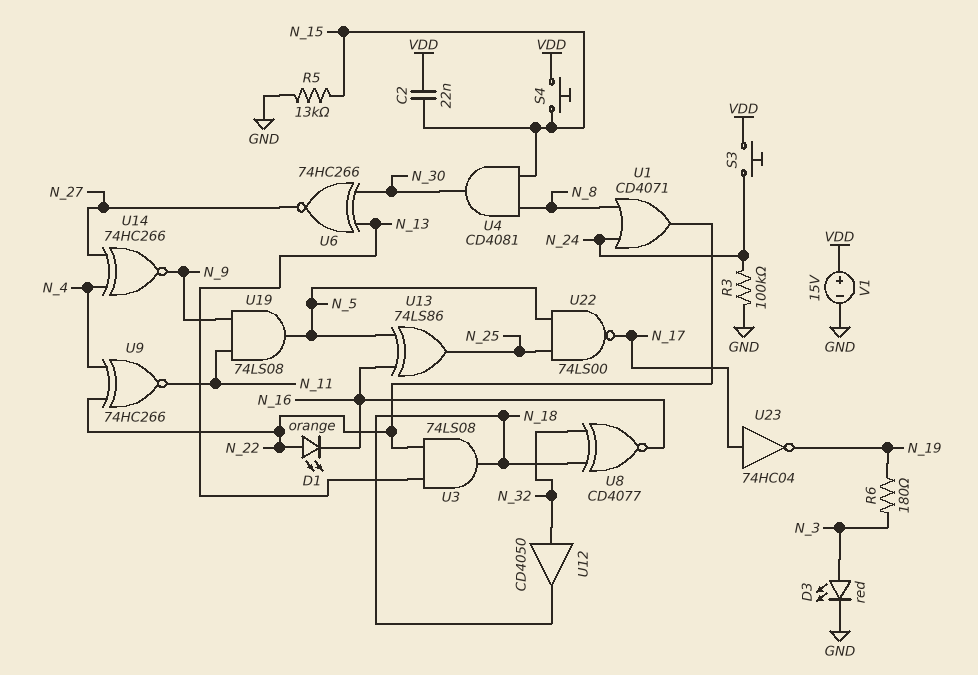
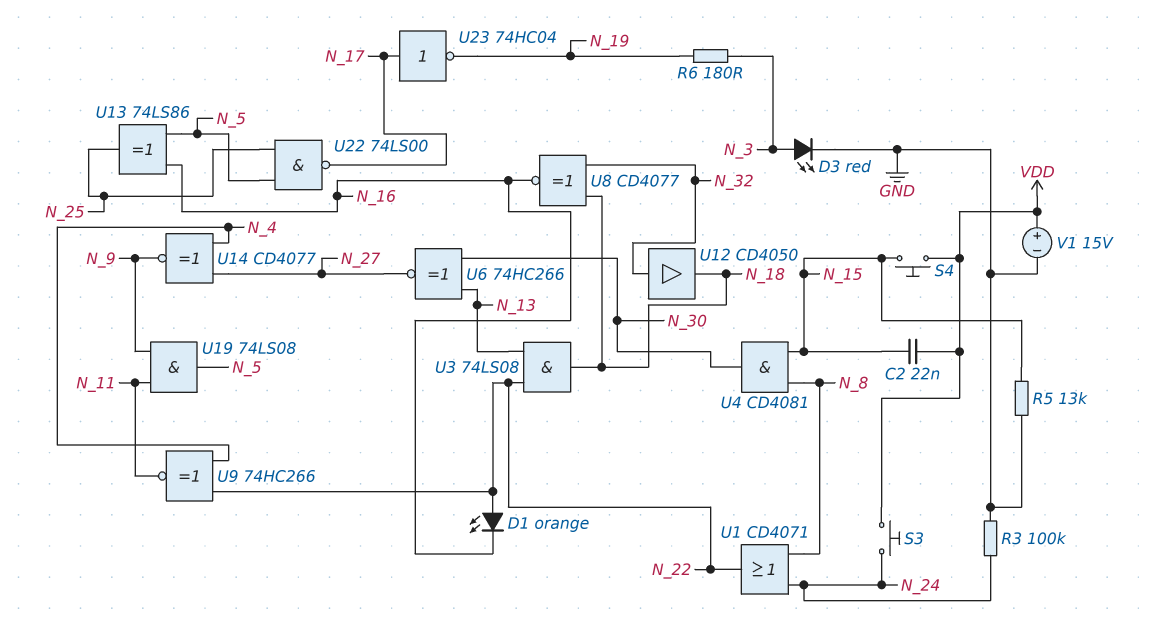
U14: XNOR 74HC266 (in N_4, in N_27, out N_9) -> XNOR CD4077 (in N_4, in N_27, out N_9)

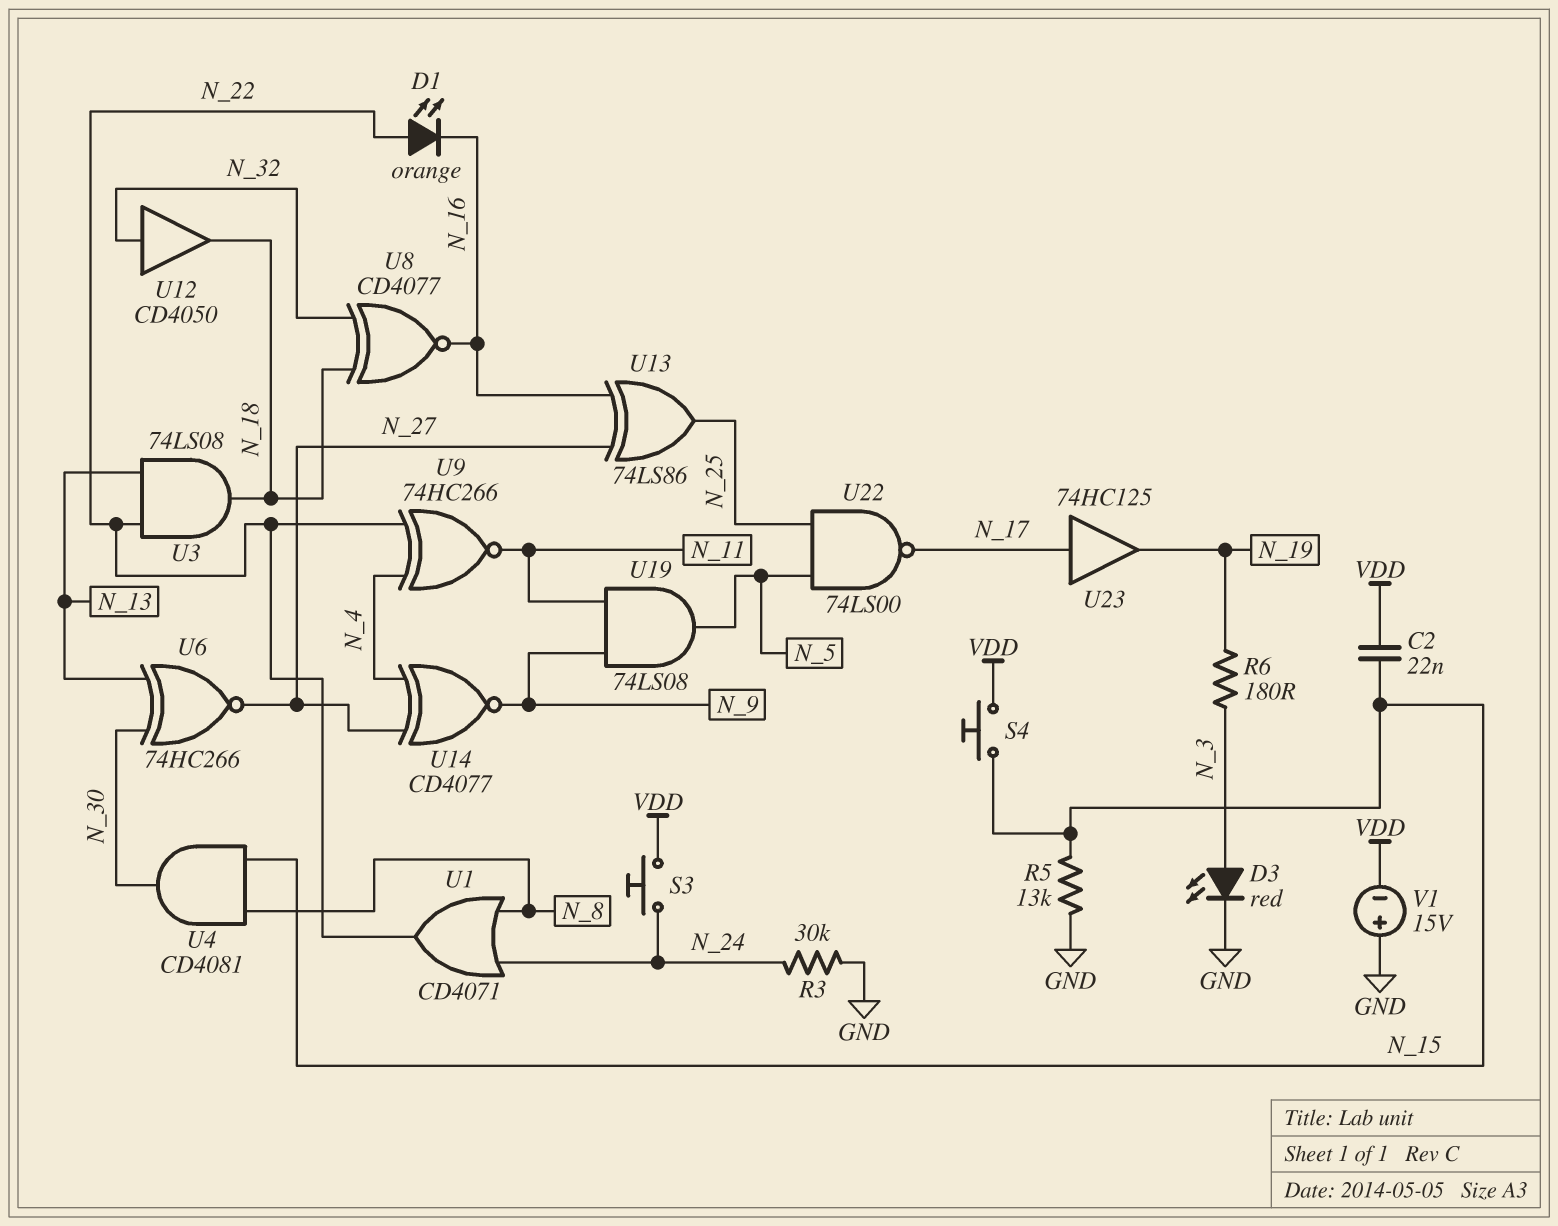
R3: 100k (GND, N_24) -> 30k (GND, N_24)
U13: XOR 74LS86 (in N_5, in N_16, out N_25) -> XOR 74LS86 (in N_16, in N_27, out N_25)
U23: NOT 74HC04 (in N_17, out N_19) -> buffer 74HC125 (in N_17, out N_19)
V1: 15V (plus VDD, minus GND) -> 15V (plus GND, minus VDD)

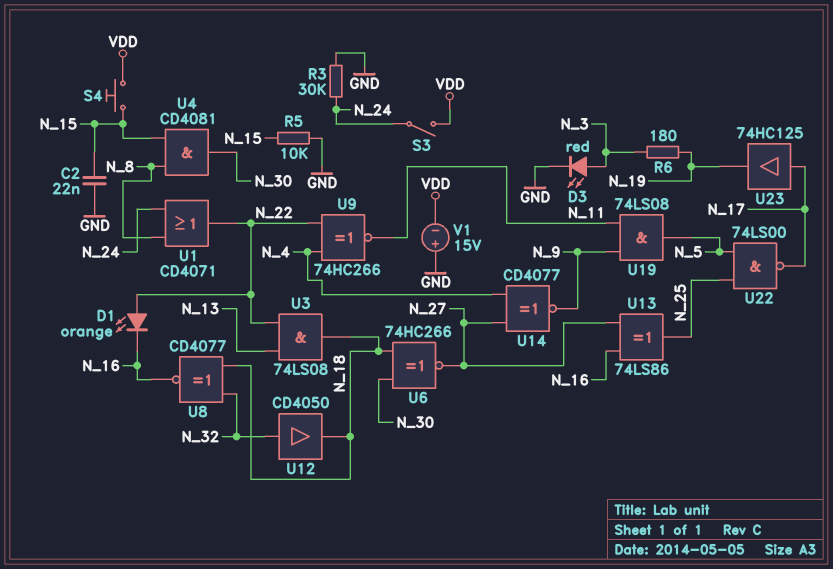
C2: 22nF (N_15, VDD) -> 22nF (GND, N_15)
R5: 13k (GND, N_15) -> 10k (GND, N_15)
S3: button (N_24, VDD) -> switch (N_24, VDD)
U6: XNOR 74HC266 (in N_13, in N_30, out N_27) -> XNOR 74HC266 (in N_18, in N_30, out N_27)

